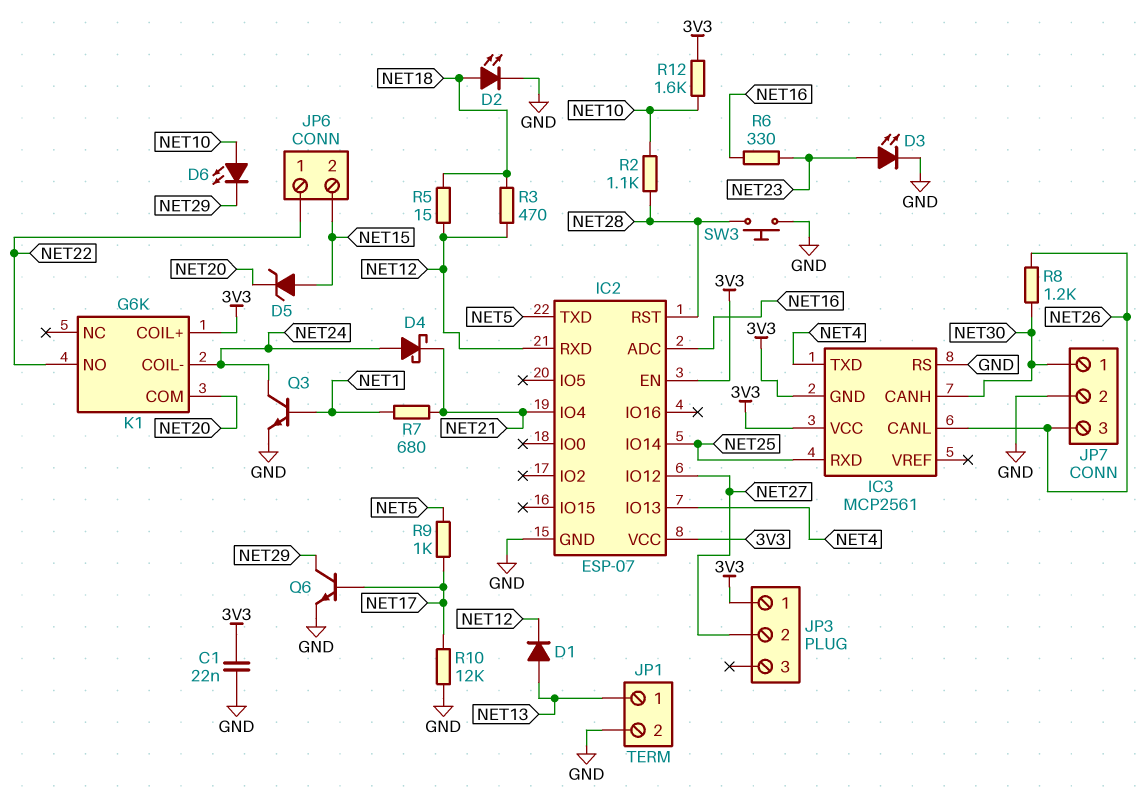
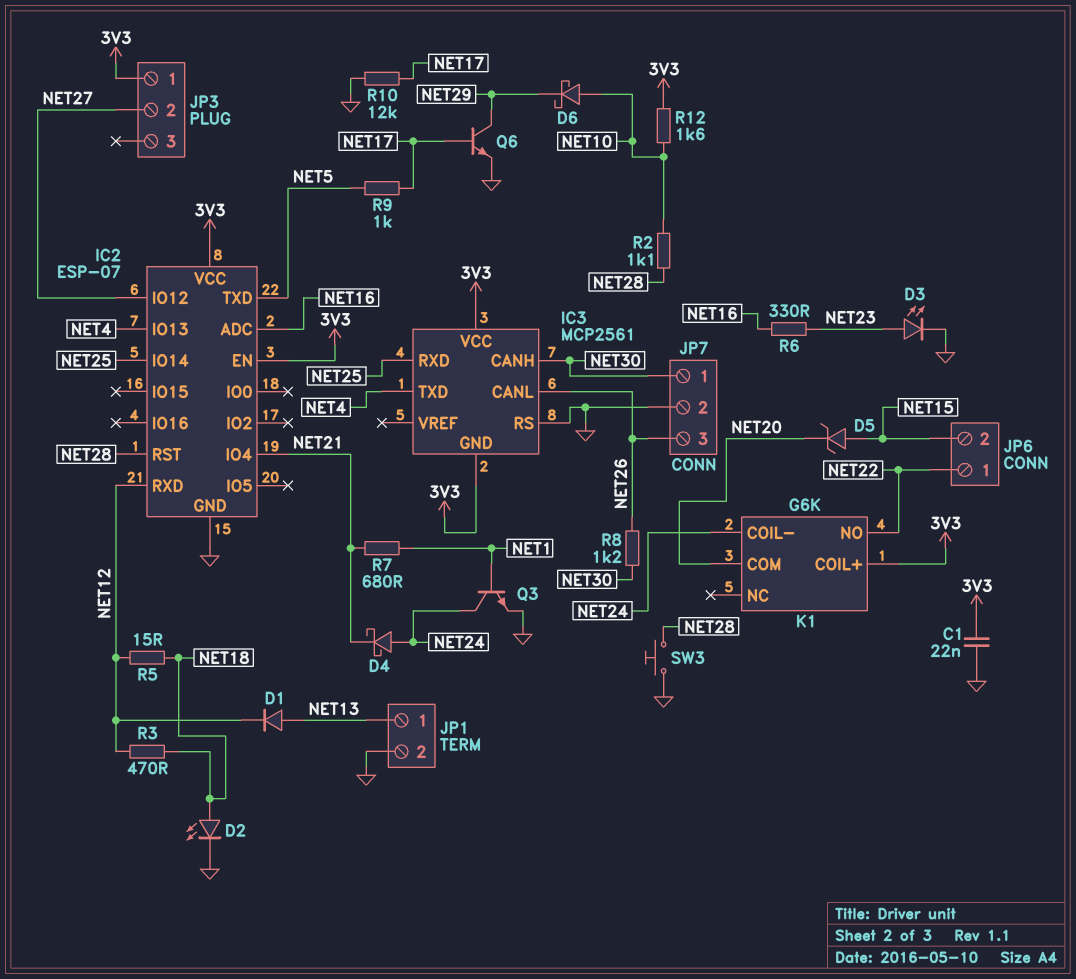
D6: LED (A NET10, K NET29) -> schottky (A NET10, K NET29)

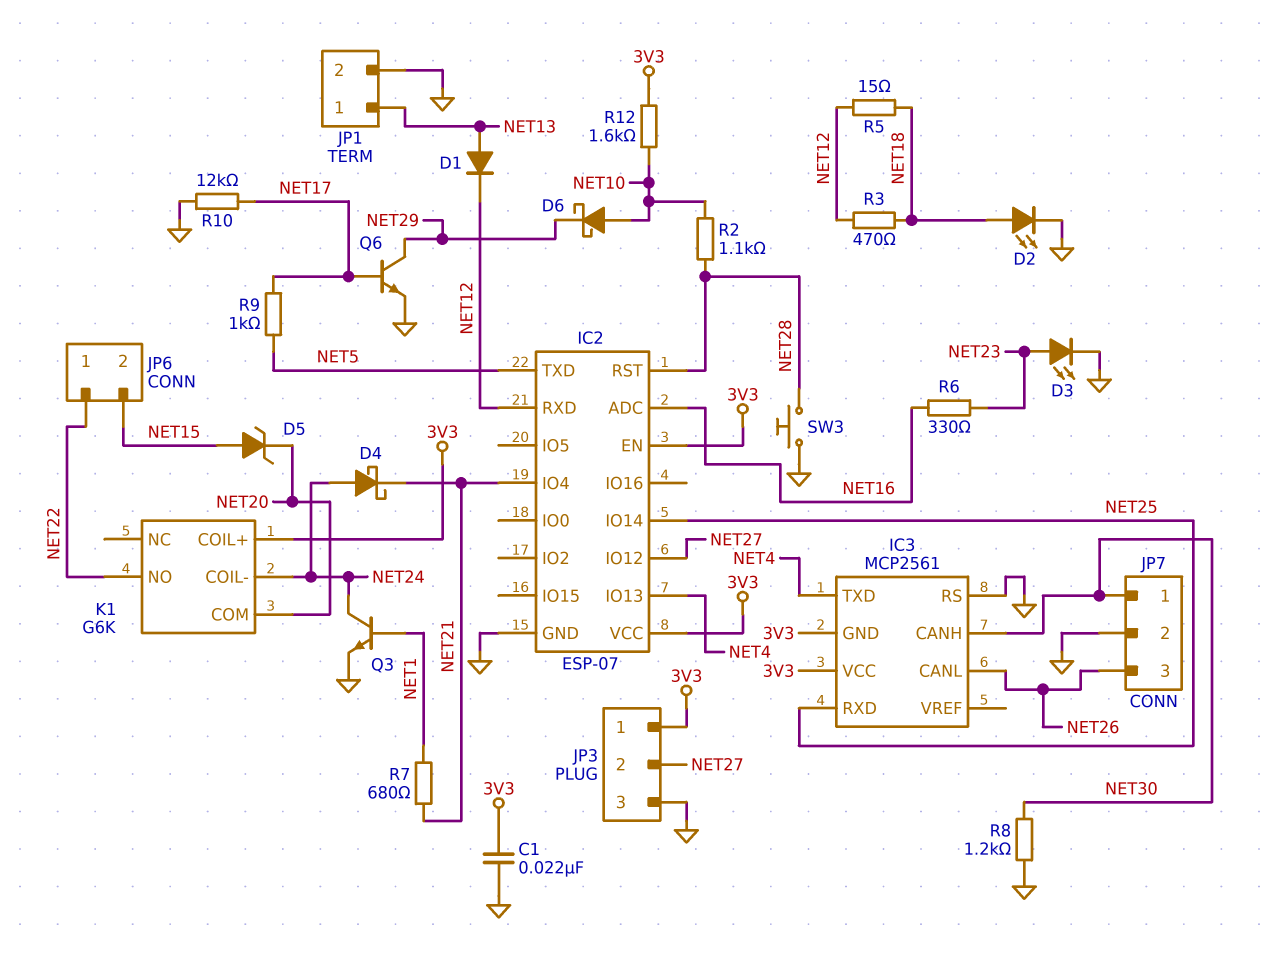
JP3 pin 3: none -> GND
R8: 1.2k (NET26, NET30) -> 1.2k (GND, NET30)

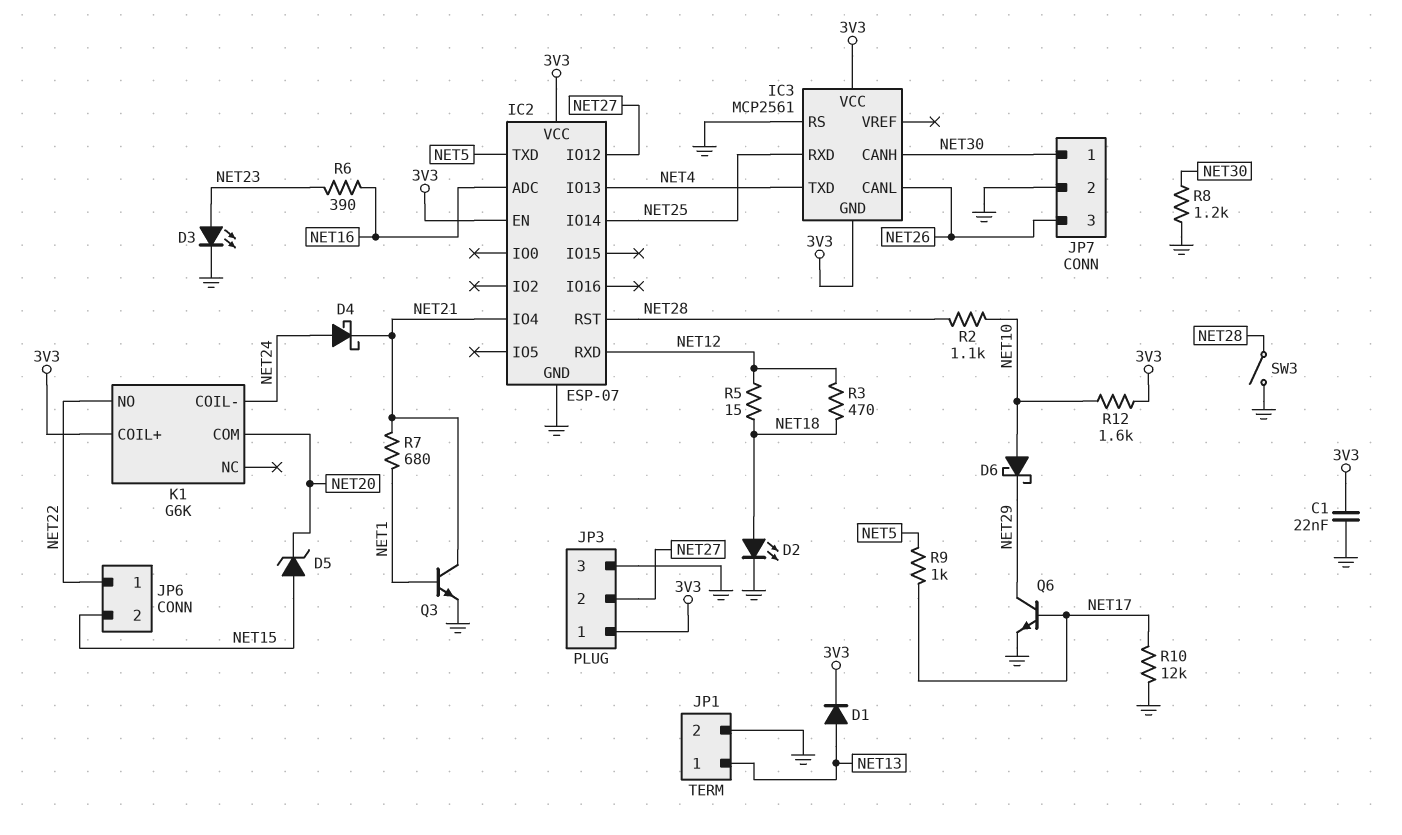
D1: diode (A NET13, K NET12) -> diode (A NET13, K 3V3)
Q3: NPN (B NET1, C NET24, E GND) -> NPN (B NET1, C NET21, E GND)
R6: 330 (NET16, NET23) -> 390 (NET16, NET23)
SW3: button (GND, NET28) -> switch (GND, NET28)

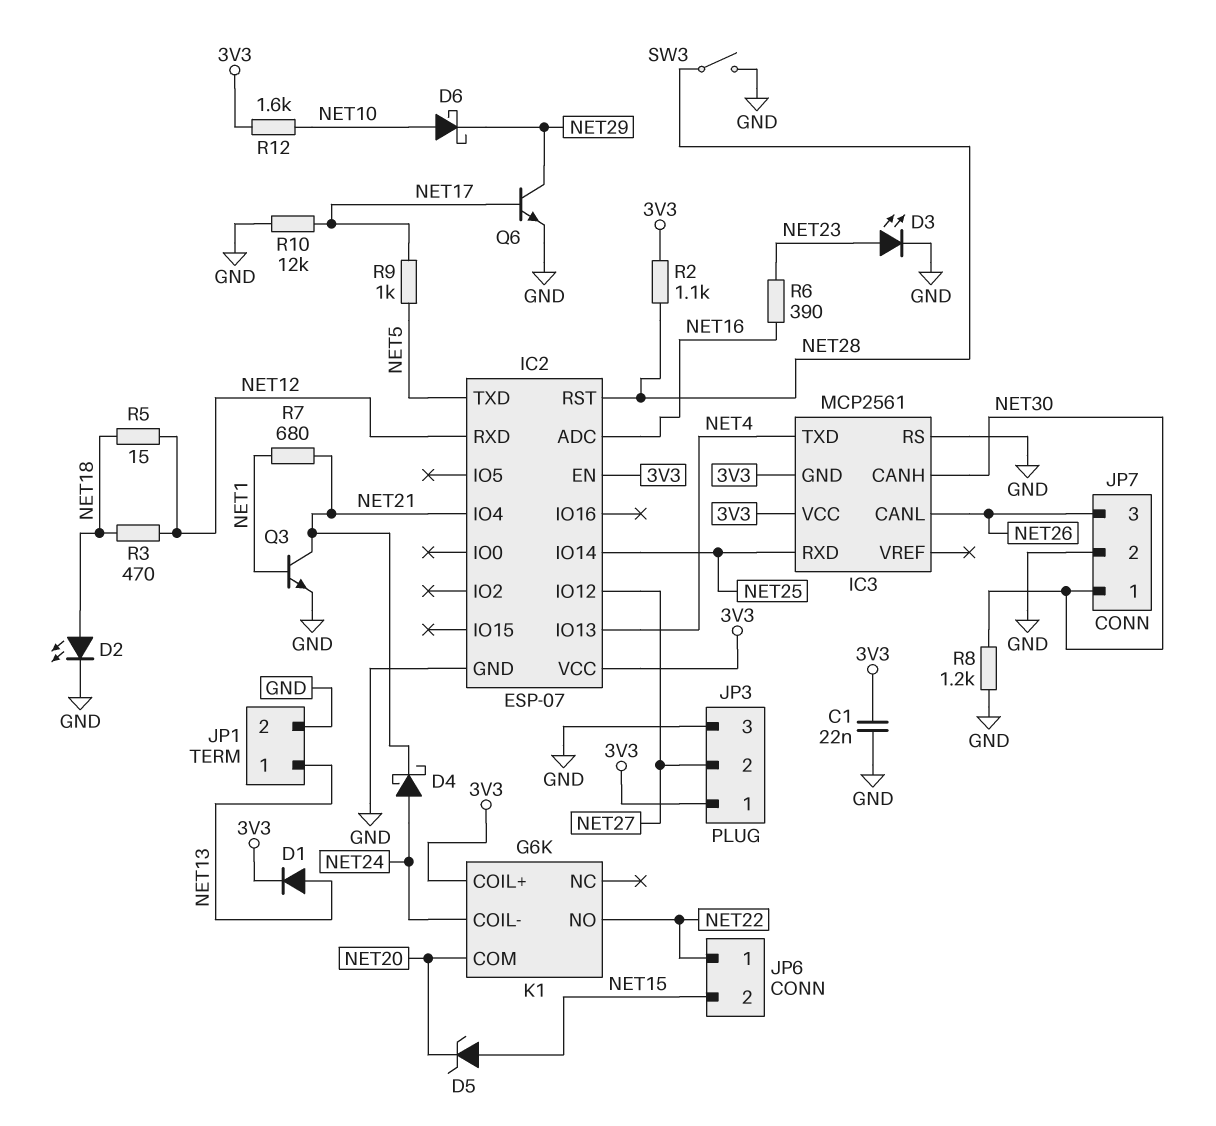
R2: 1.1k (NET10, NET28) -> 1.1k (3V3, NET28)

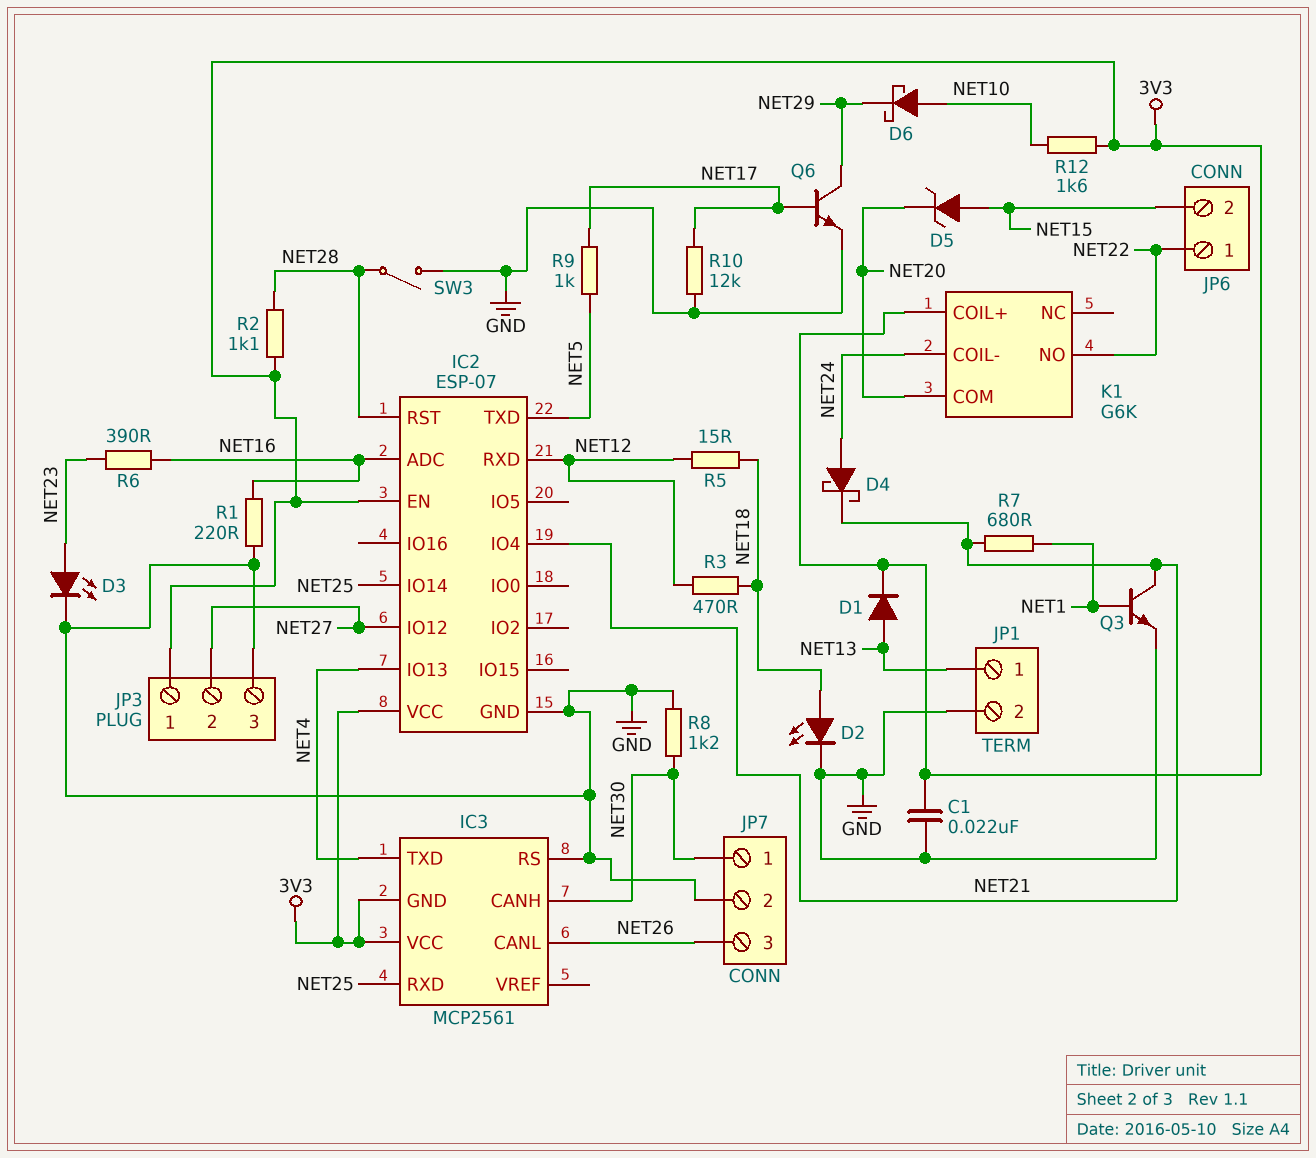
R1: none -> 220 (GND, NET16)

